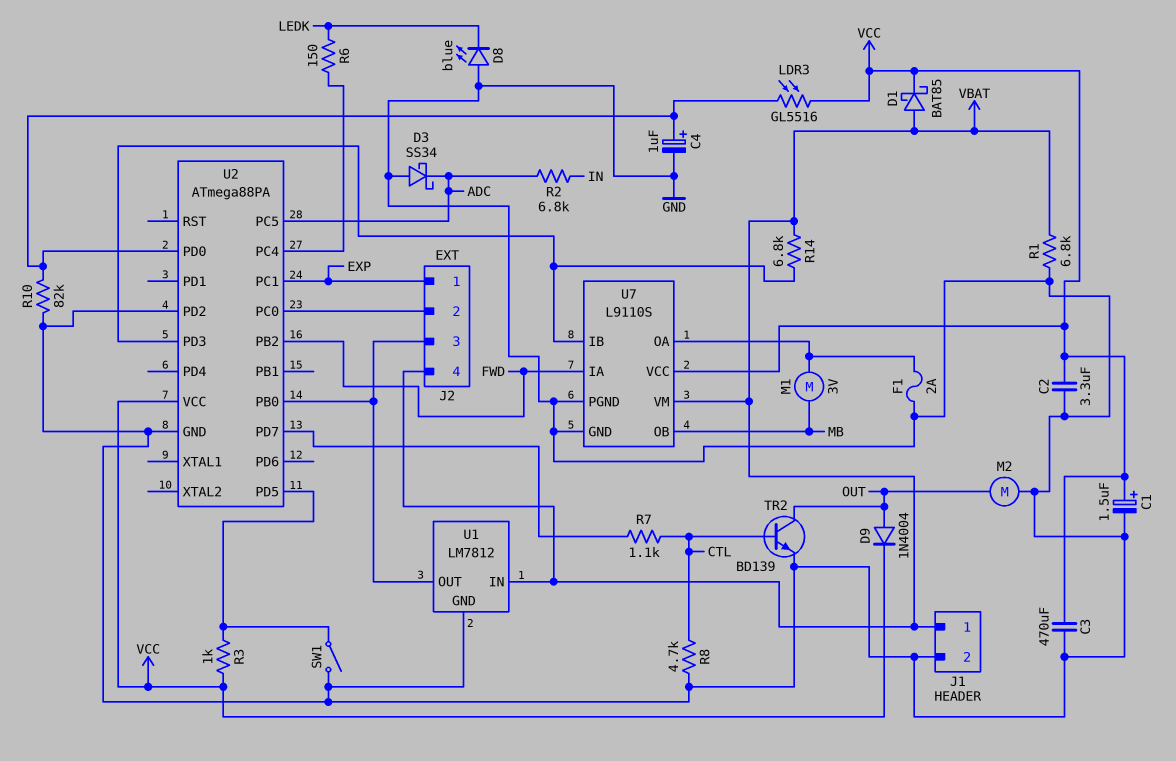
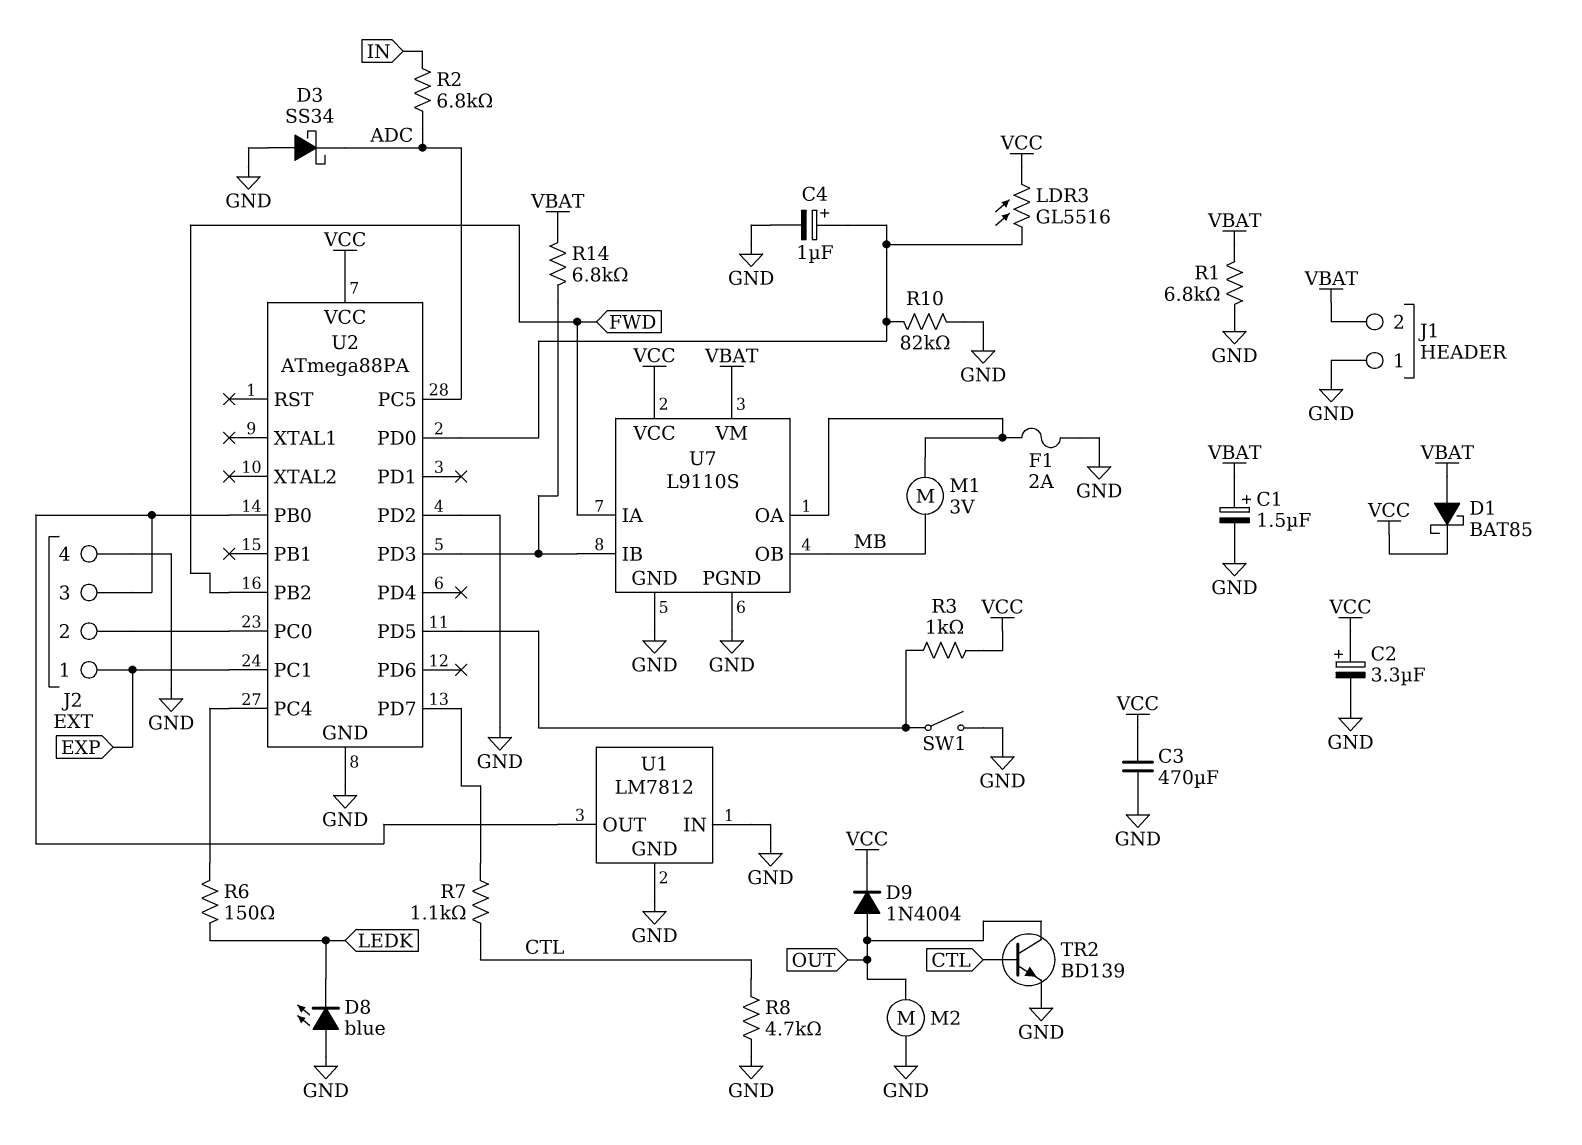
C1: 1.5uF (plus VCC, minus GND) -> 1.5uF (plus VBAT, minus GND)
C2: 3.3uF (GND, VCC) -> 3.3uF (plus VCC, minus GND)
J1 pin 1: VBAT -> GND
J1 pin 2: GND -> VBAT
J2 pin 4: VBAT -> GND
U1 pin IN: VBAT -> GND

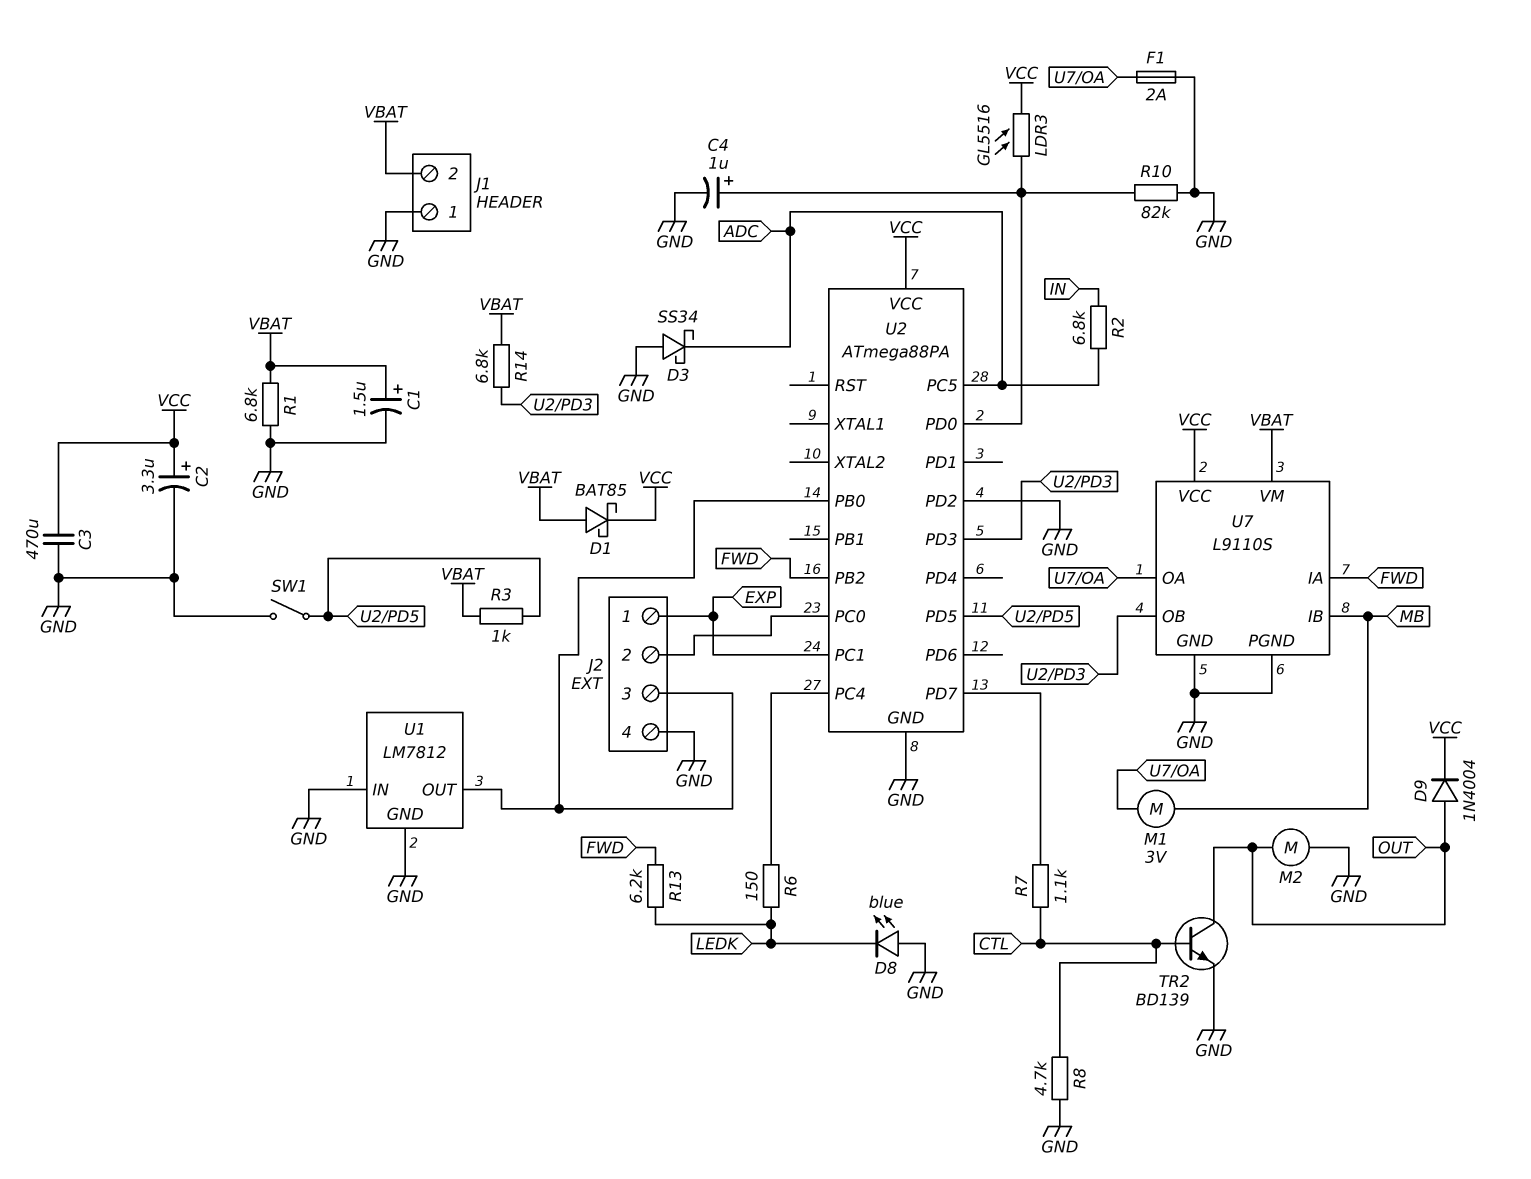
R3: 1k (U2/PD5, VCC) -> 1k (U2/PD5, VBAT)
R13: none -> 6.2k (FWD, LEDK)
U7 pin IB: U2/PD3 -> MB
U7 pin OB: MB -> U2/PD3

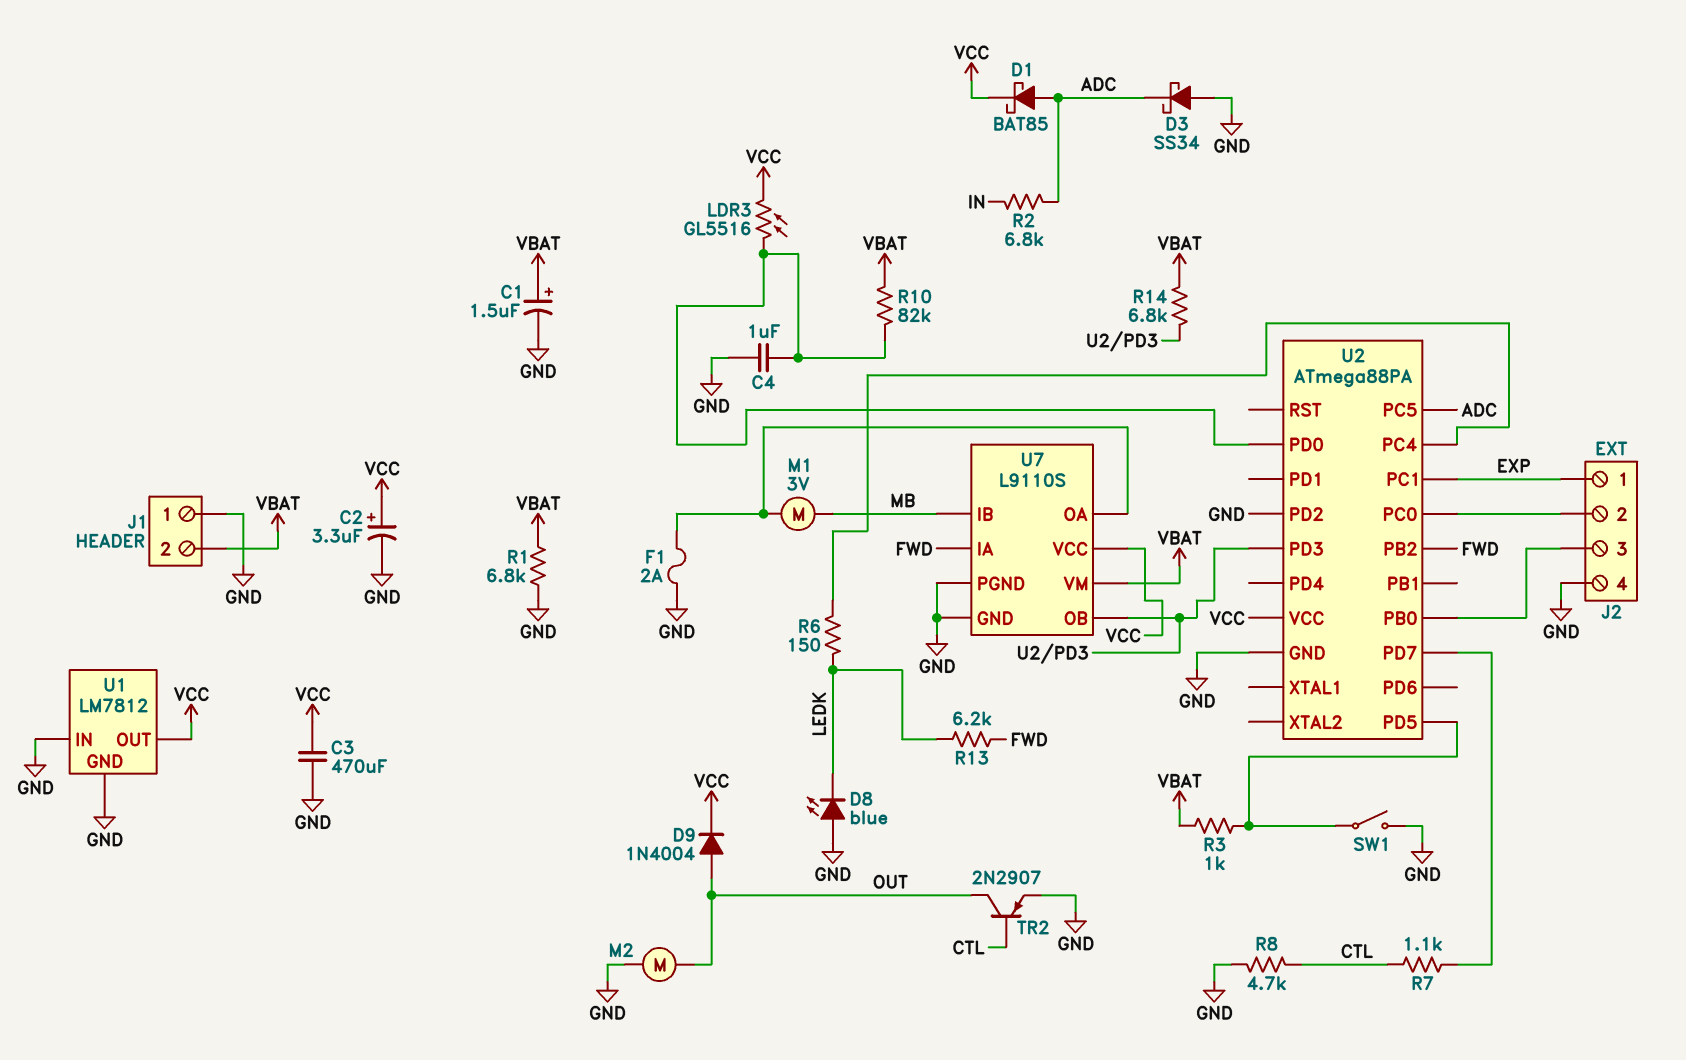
C4: 1uF (plus U2/PD0, minus GND) -> 1uF (GND, U2/PD0)
D1: schottky BAT85 (A VBAT, K VCC) -> schottky BAT85 (A ADC, K VCC)
R10: 82k (GND, U2/PD0) -> 82k (U2/PD0, VBAT)
TR2: NPN BD139 (B CTL, C OUT, E GND) -> PNP 2N2907 (B CTL, C OUT, E GND)
U1 pin OUT: J2/3 -> VCC

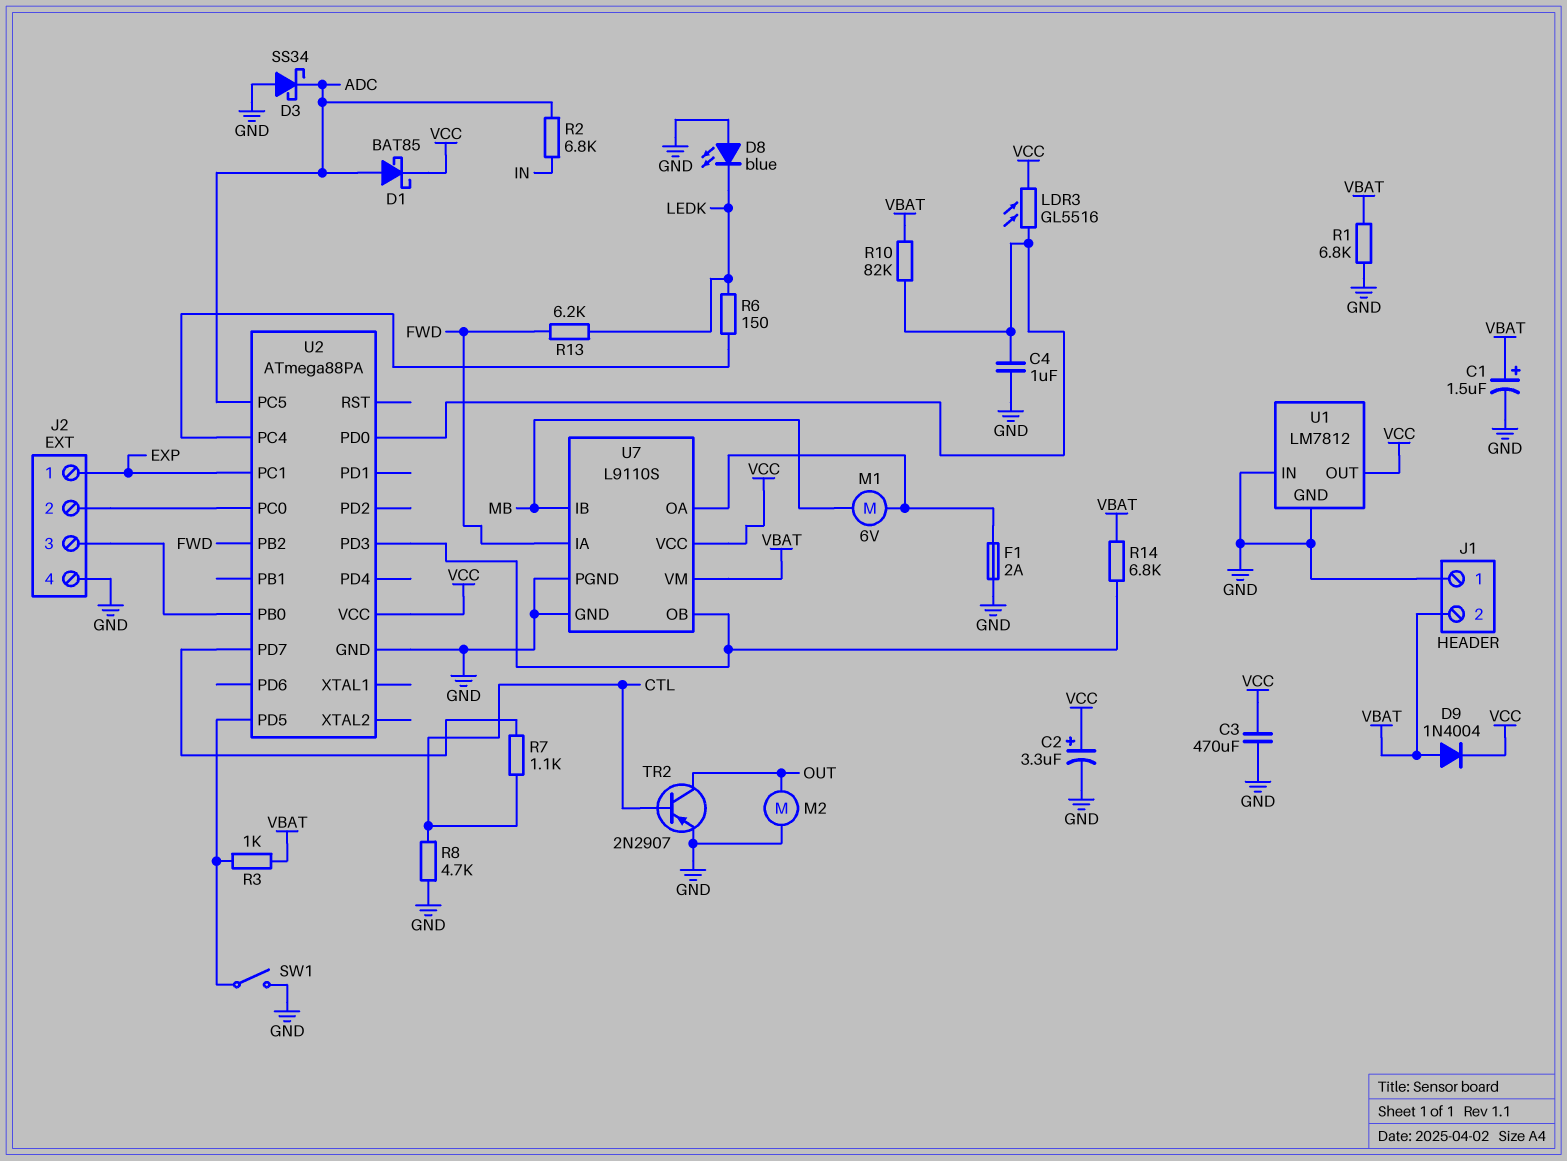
D9: diode 1N4004 (A OUT, K VCC) -> diode 1N4004 (A VBAT, K VCC)
M1: motor 3V (MB, U7/OA) -> motor 6V (MB, U7/OA)
U2 pin PD2: GND -> none

